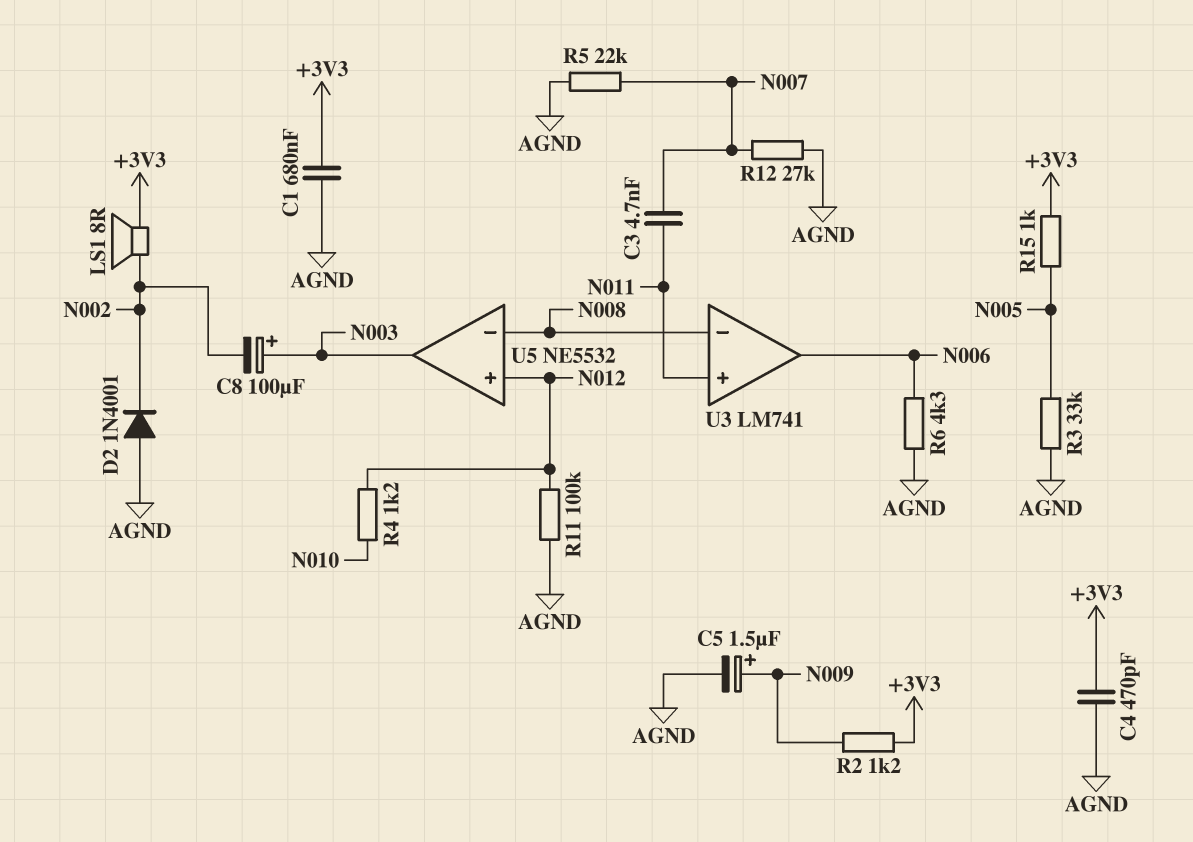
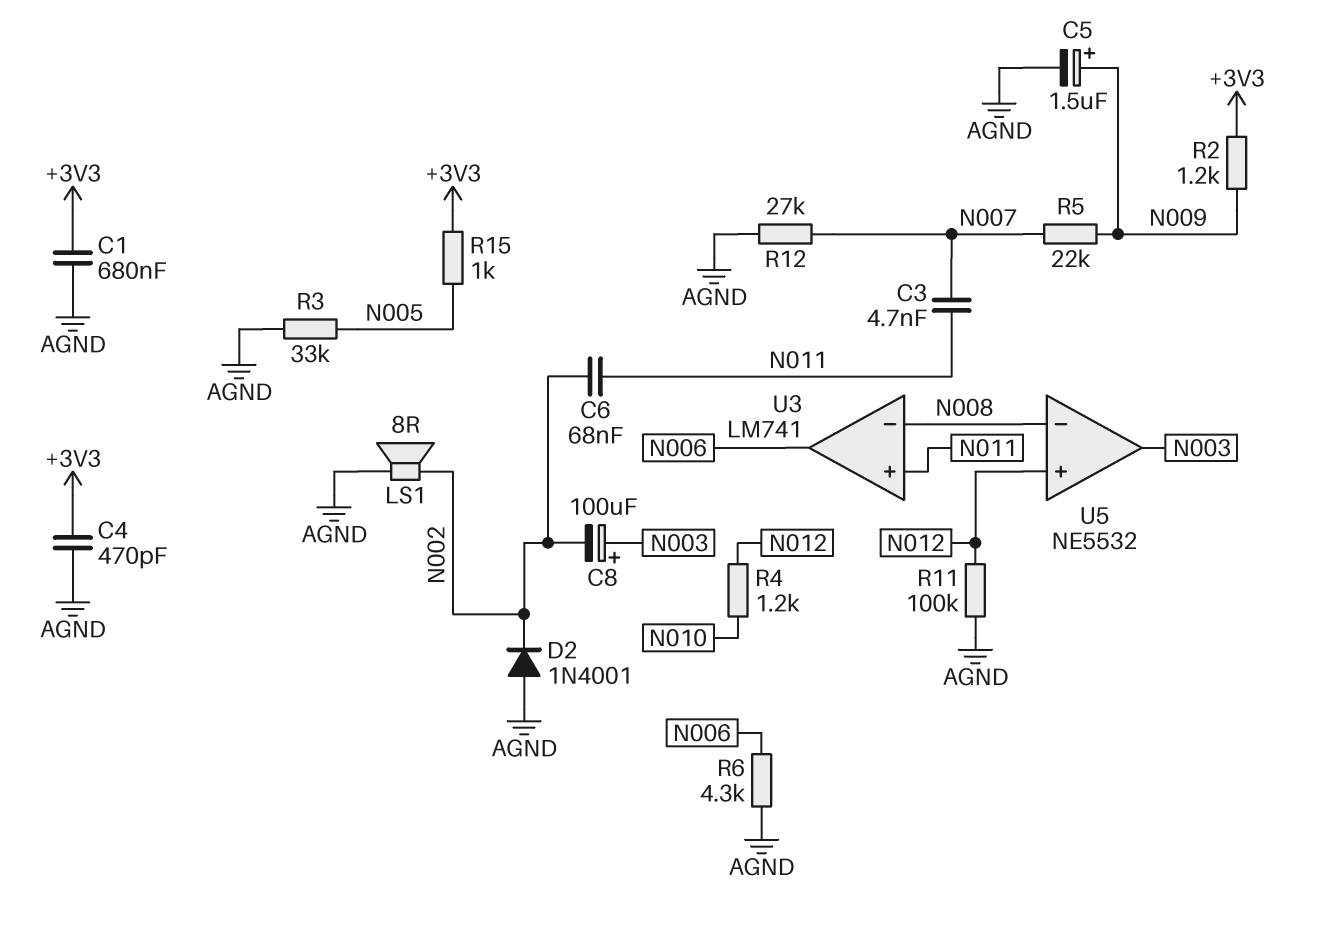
C6: none -> 68nF (N002, N011)
LS1: speaker 8R (+3V3, N002) -> speaker 8R (AGND, N002)
R5: 22k (AGND, N007) -> 22k (N007, N009)

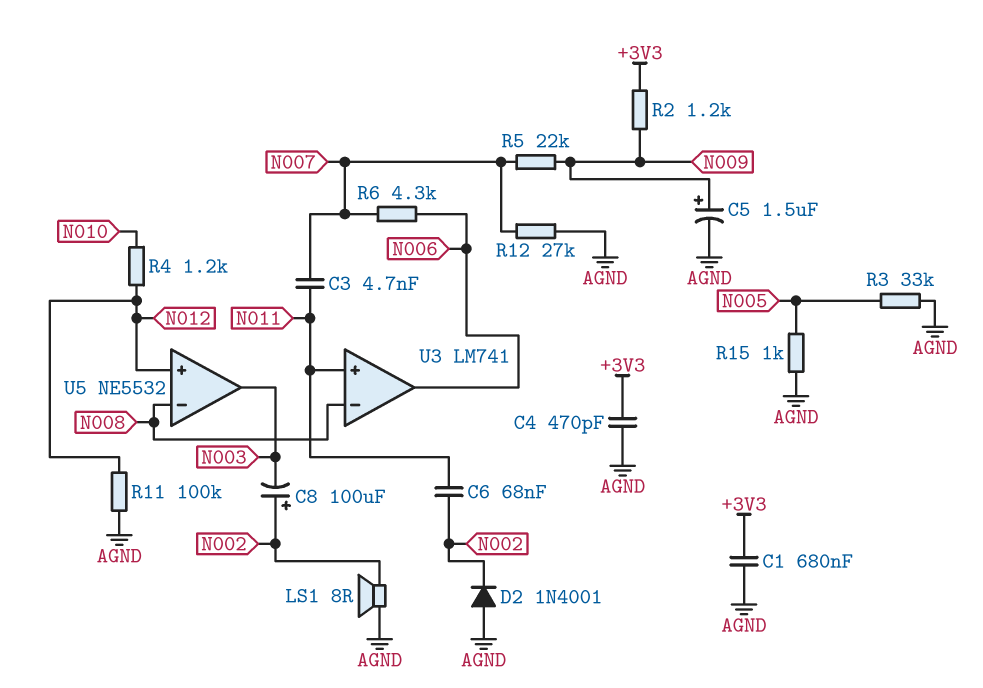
C8: 100uF (plus N003, minus N002) -> 100uF (plus N002, minus N003)
R6: 4.3k (AGND, N006) -> 4.3k (N006, N007)
R15: 1k (+3V3, N005) -> 1k (AGND, N005)

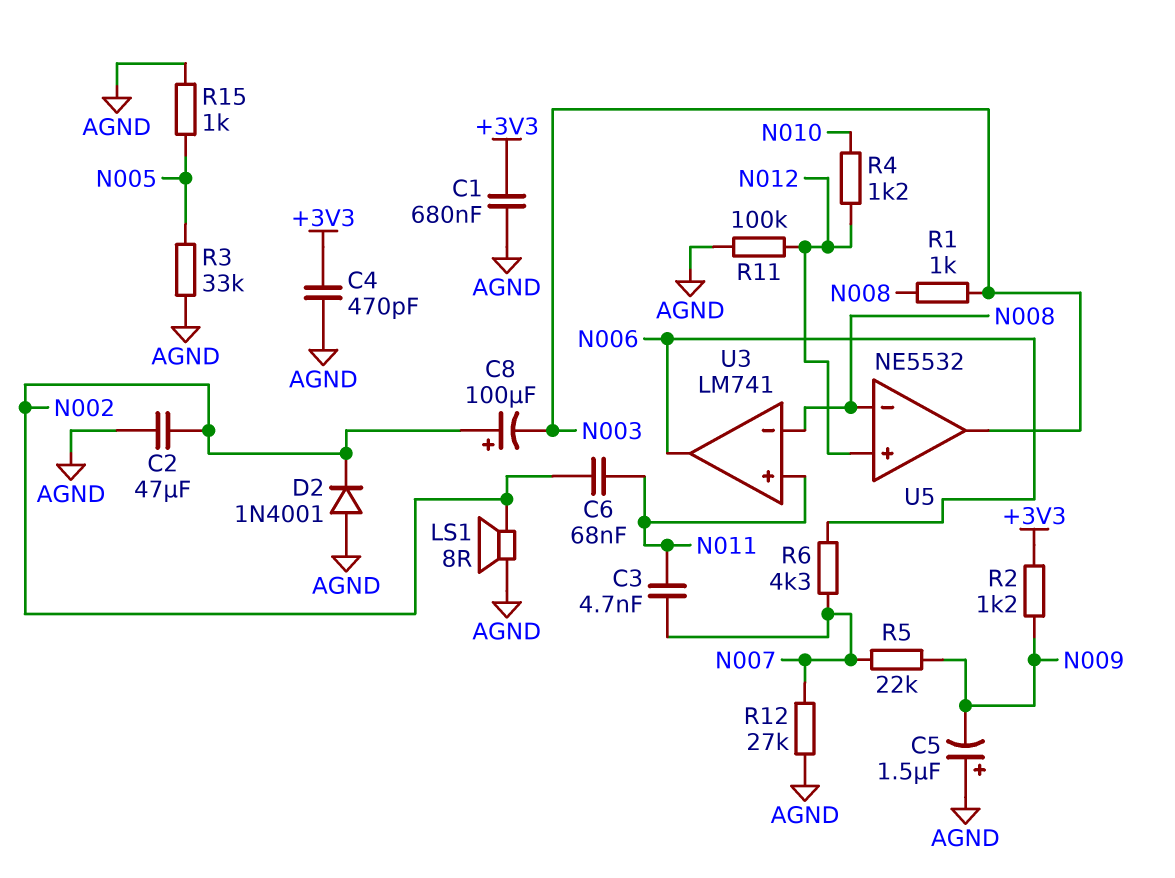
C2: none -> 47uF (AGND, N002)
C5: 1.5uF (plus N009, minus AGND) -> 1.5uF (plus AGND, minus N009)
R1: none -> 1k (N003, N008)

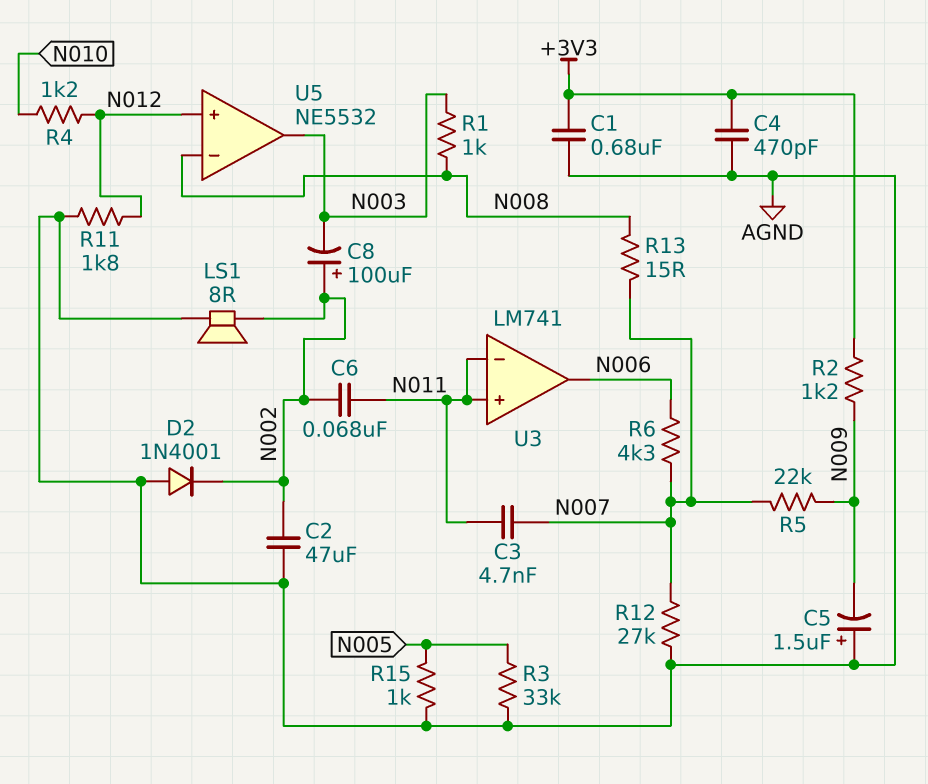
R11: 100k (AGND, N012) -> 1.8k (AGND, N012)
R13: none -> 15 (N007, N008)
U3 pin in-: N008 -> N011

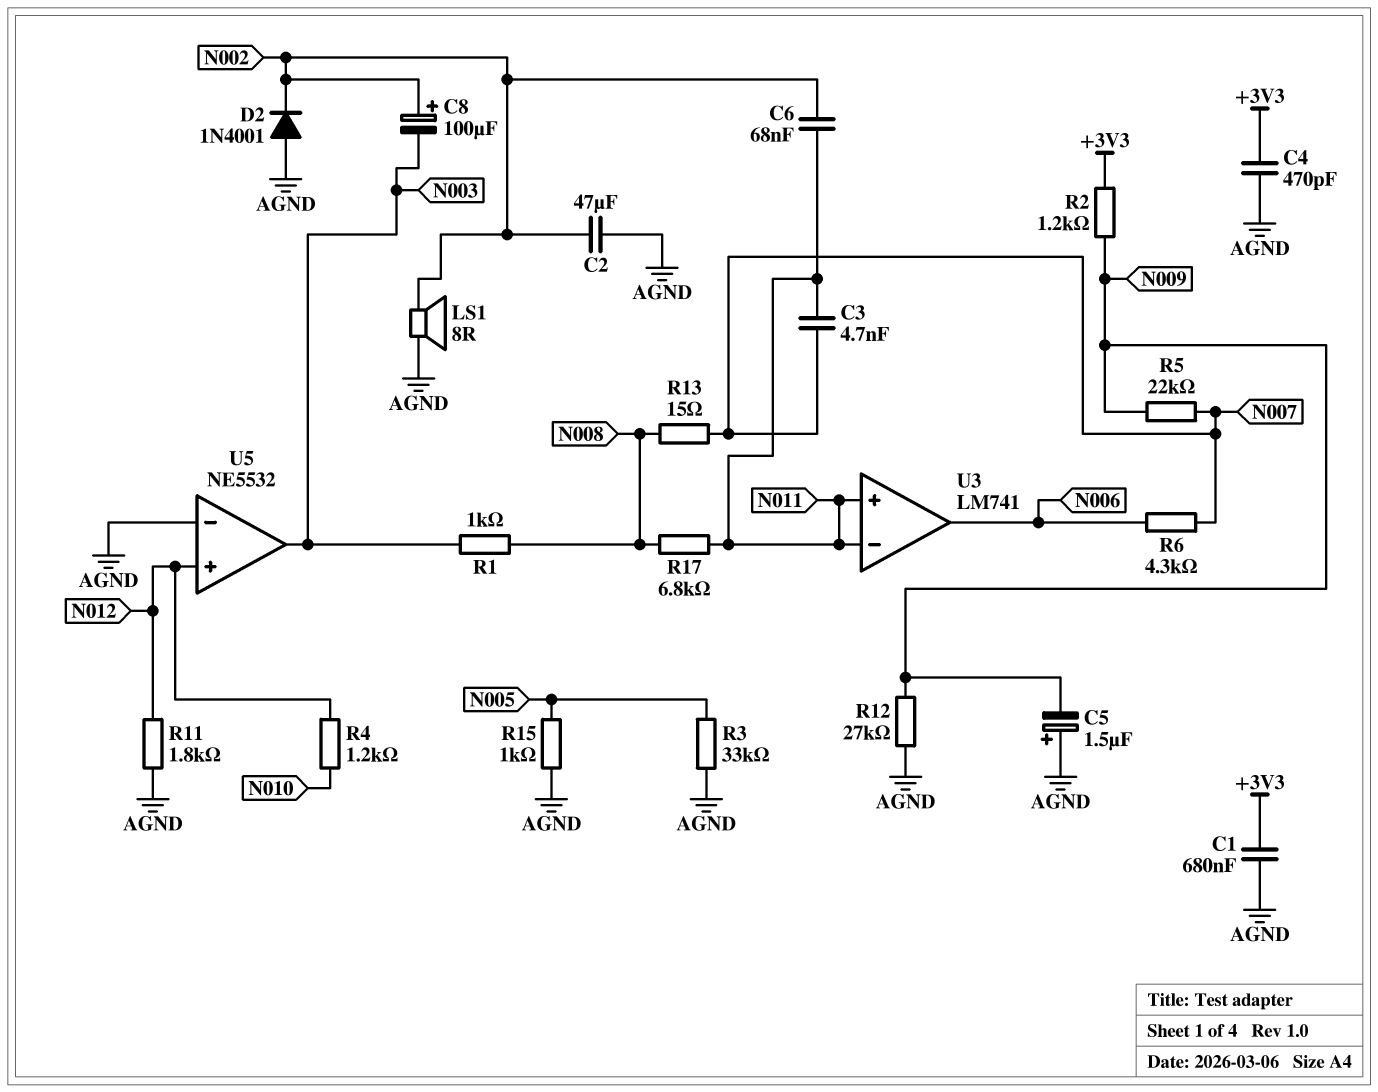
R12: 27k (AGND, N007) -> 27k (AGND, N009)
R17: none -> 6.8k (N008, N011)
U5 pin in-: N008 -> AGND

